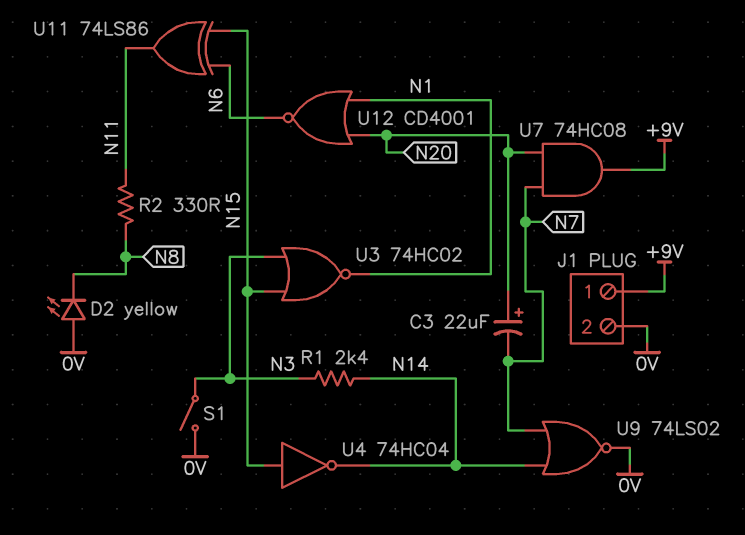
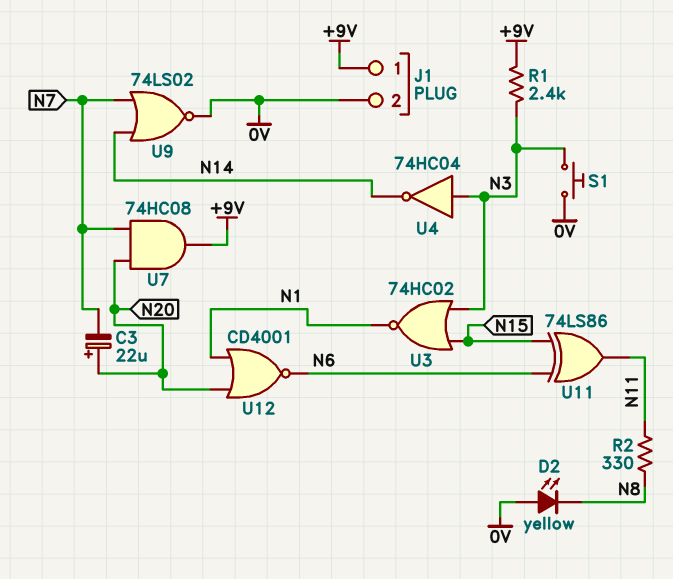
R1: 2.4k (N3, N14) -> 2.4k (+9V, N3)
S1: switch (0V, N3) -> button (0V, N3)
U4: NOT 74HC04 (in N15, out N14) -> NOT 74HC04 (in N3, out N14)

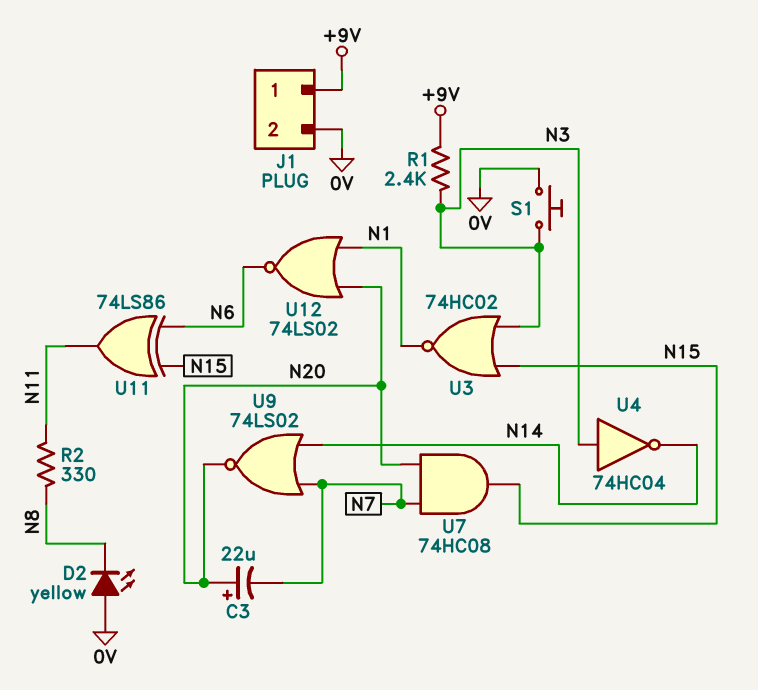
U7: AND 74HC08 (in N7, in N20, out +9V) -> AND 74HC08 (in N7, in N20, out N15)
U9: NOR 74LS02 (in N7, in N14, out 0V) -> NOR 74LS02 (in N7, in N14, out N20)
U12: NOR CD4001 (in N1, in N20, out N6) -> NOR 74LS02 (in N1, in N20, out N6)

